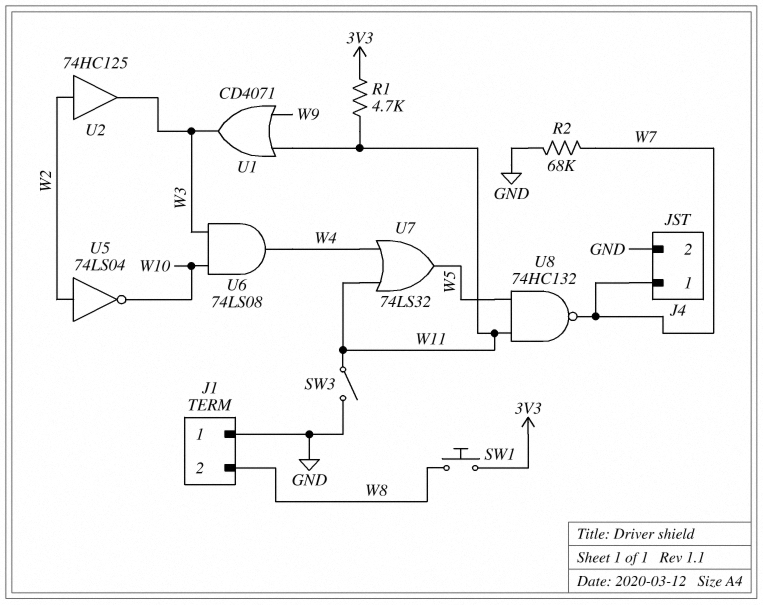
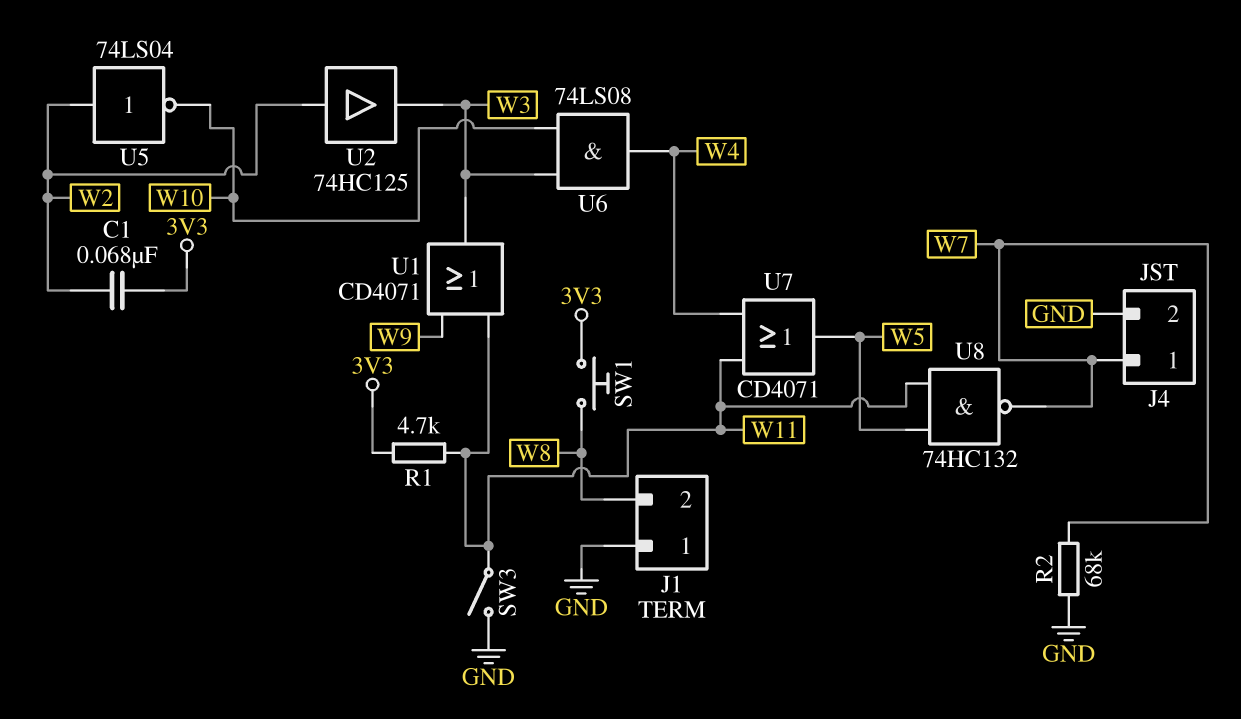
C1: none -> 68nF (3V3, W2)
U7: OR 74LS32 (in W4, in W11, out W5) -> OR CD4071 (in W4, in W11, out W5)

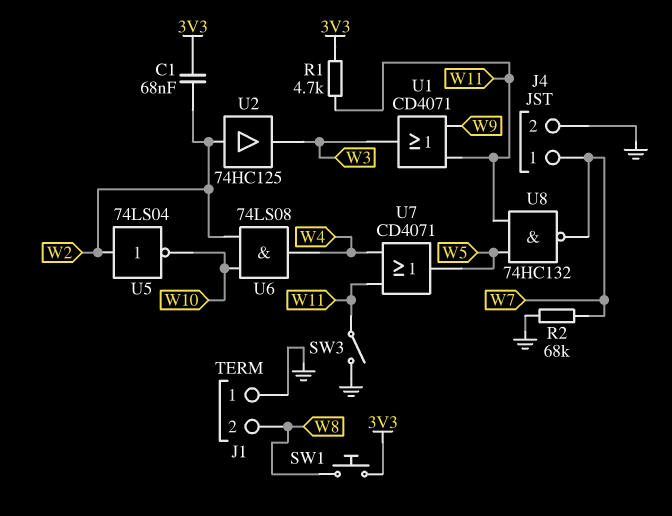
U6: AND 74LS08 (in W3, in W10, out W4) -> AND 74LS08 (in W2, in W10, out W4)

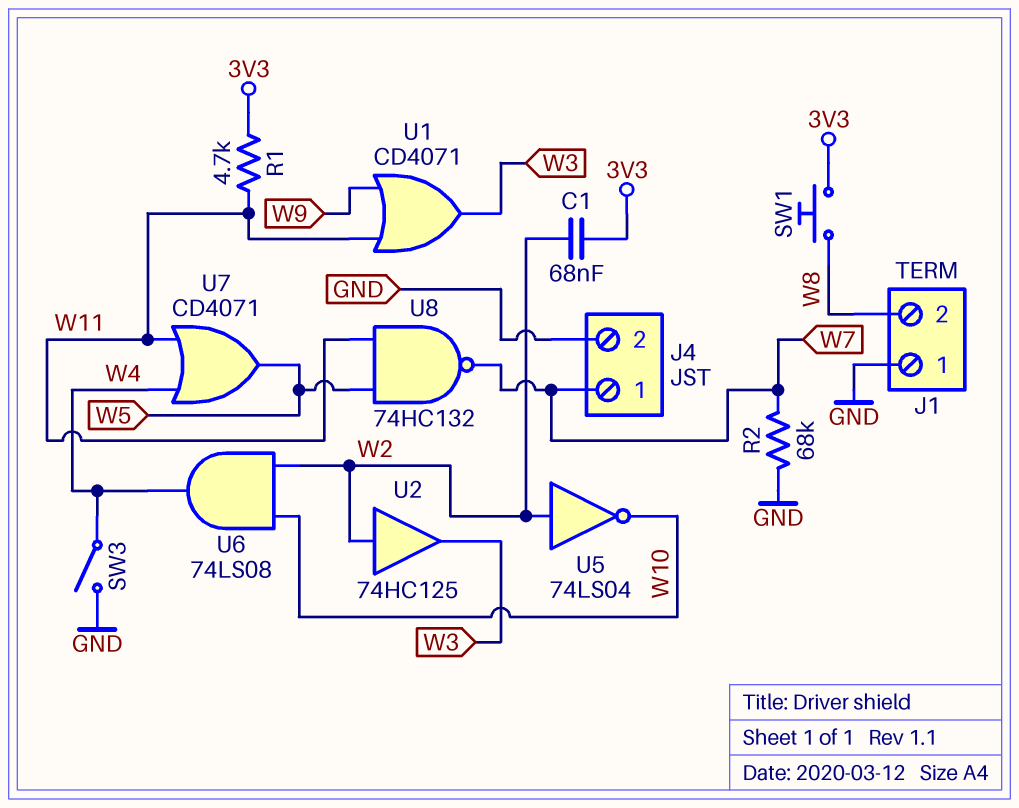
SW3: switch (GND, W11) -> switch (GND, W4)

